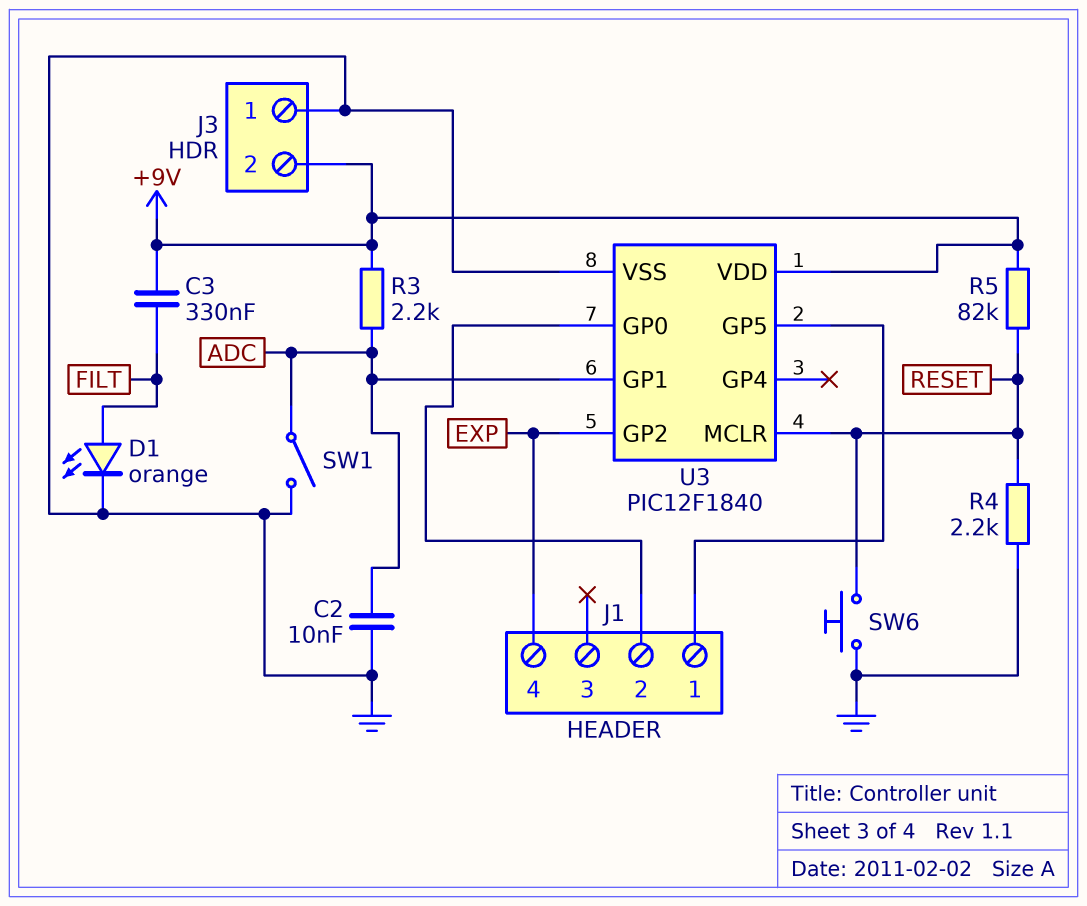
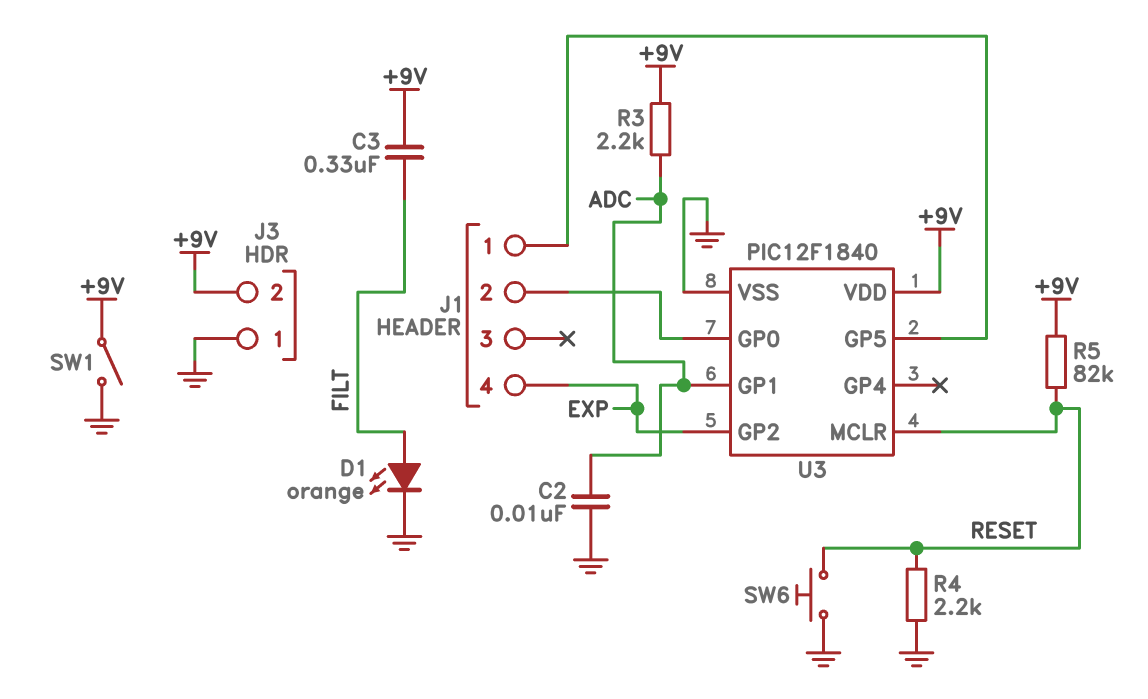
SW1: switch (ADC, GND) -> switch (+9V, GND)

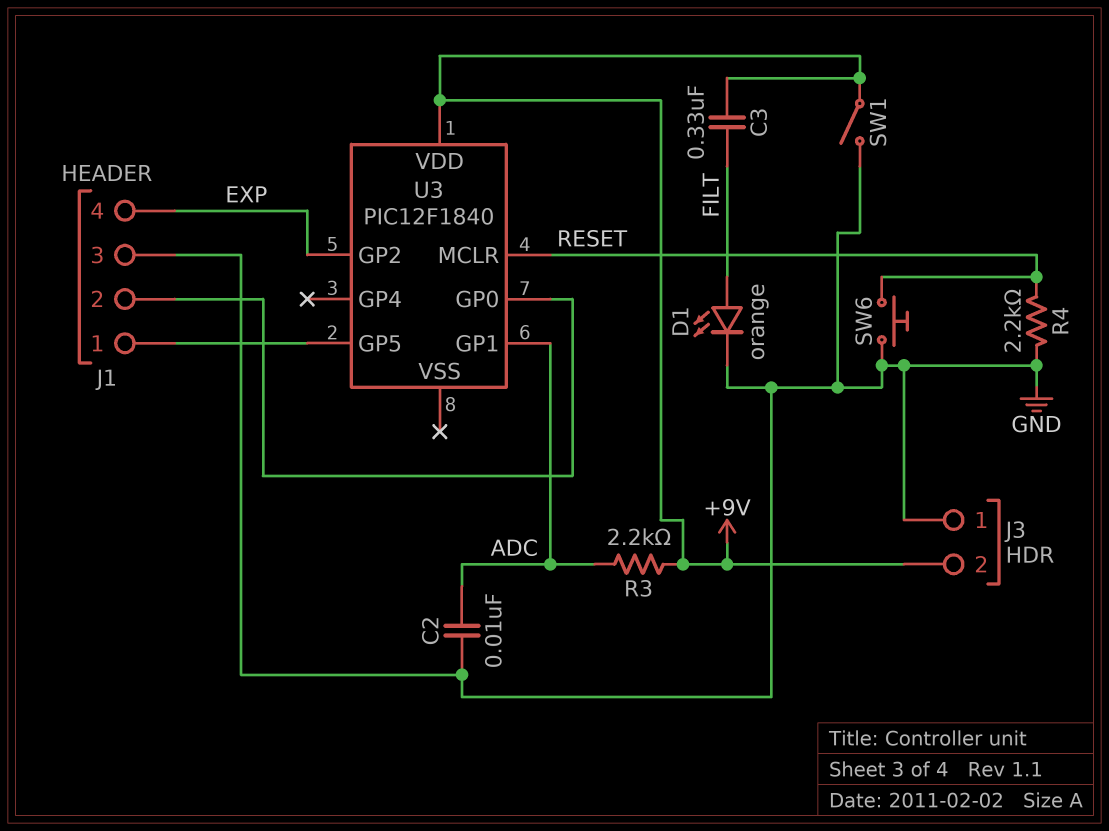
J1 pin 3: none -> GND
R5: 82k (+9V, RESET) -> none
U3 pin VSS: GND -> none

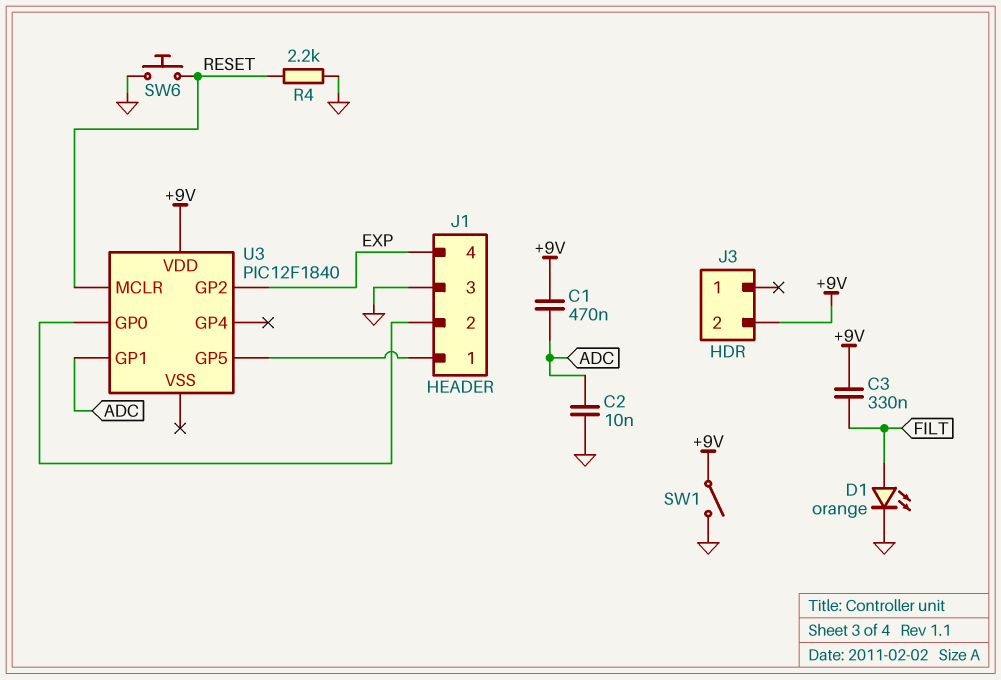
C1: none -> 470nF (+9V, ADC)
J3 pin 1: GND -> none
R3: 2.2k (+9V, ADC) -> none

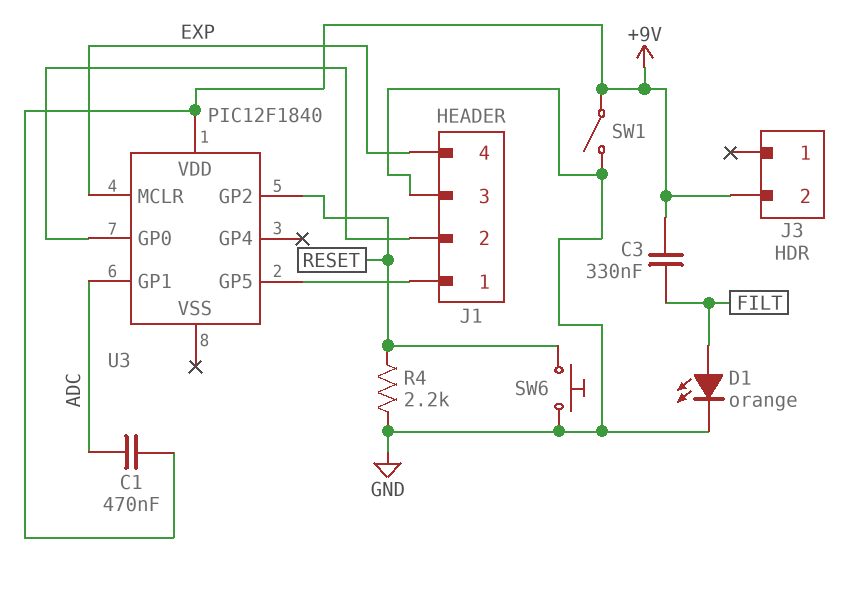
C2: 10nF (ADC, GND) -> none
U3 pin GP2: EXP -> RESET
U3 pin MCLR: RESET -> EXP

